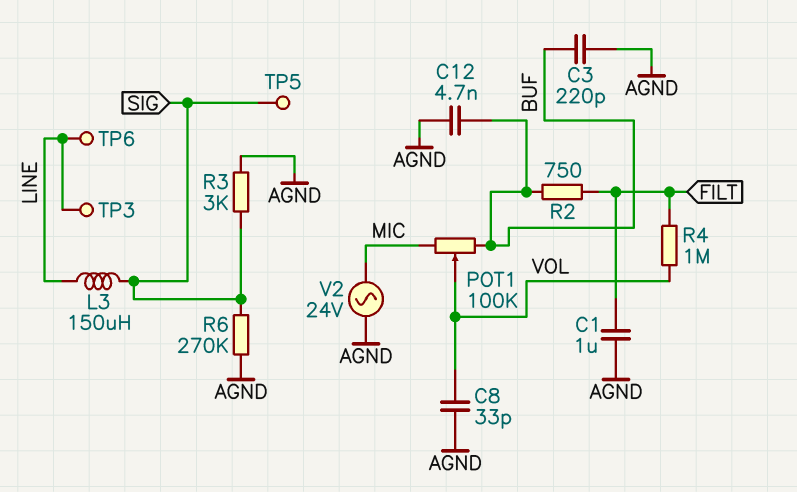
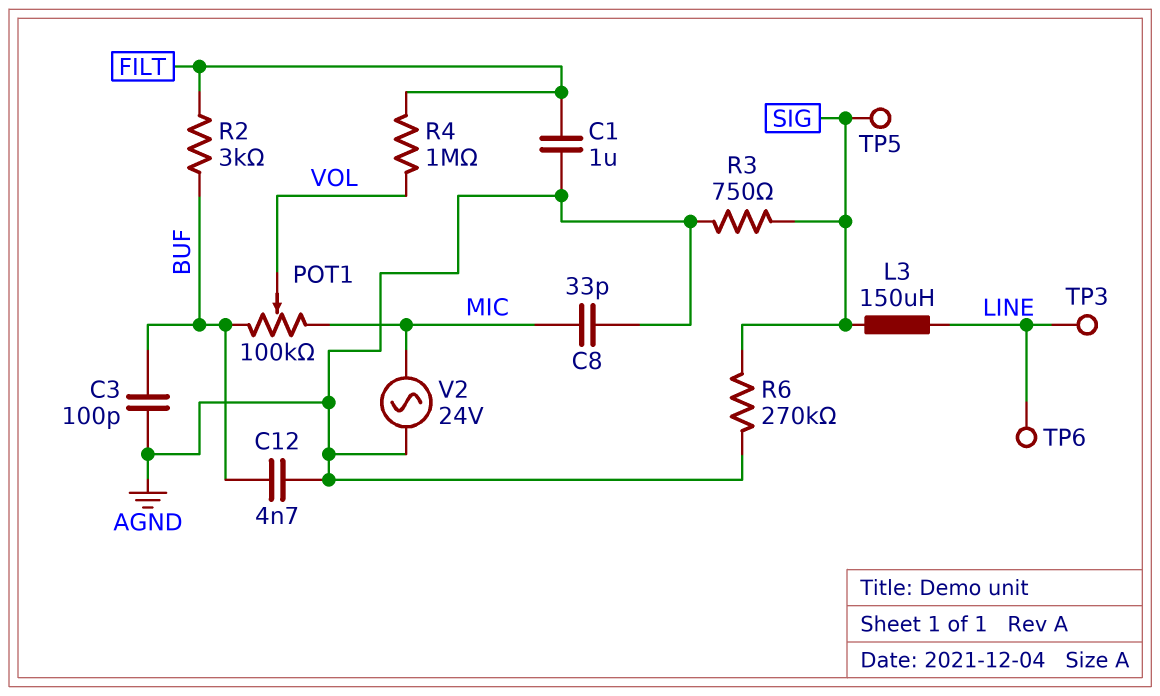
C3: 220pF (AGND, BUF) -> 100pF (AGND, BUF)
C8: 33pF (AGND, VOL) -> 33pF (AGND, MIC)
R2: 750 (BUF, FILT) -> 3k (BUF, FILT)
R3: 3k (AGND, SIG) -> 750 (AGND, SIG)

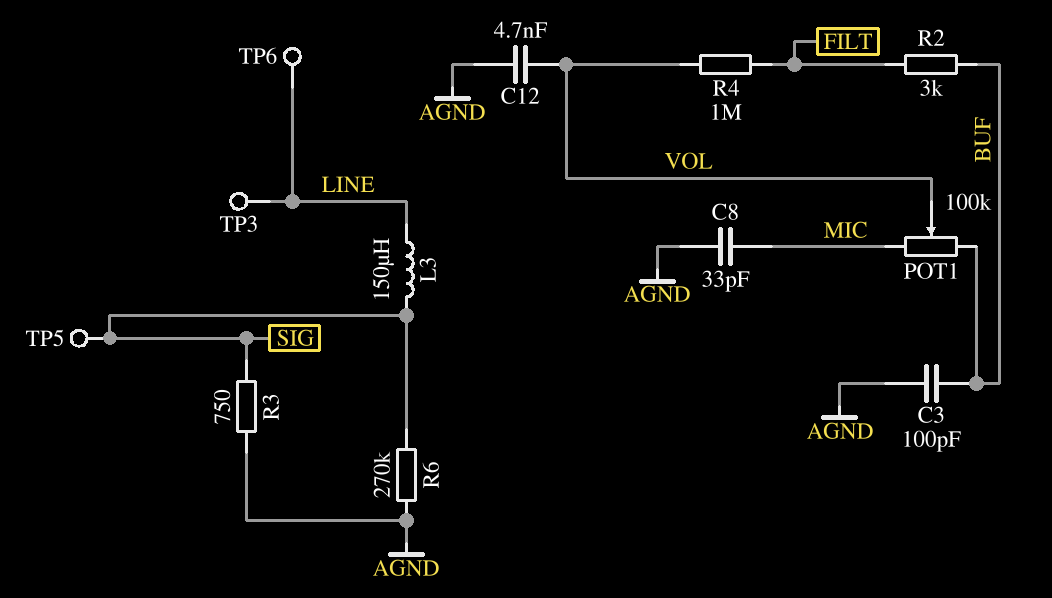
C1: 1uF (AGND, FILT) -> none
C12: 4.7nF (AGND, BUF) -> 4.7nF (AGND, VOL)
V2: AC 24V (AGND, MIC) -> none

